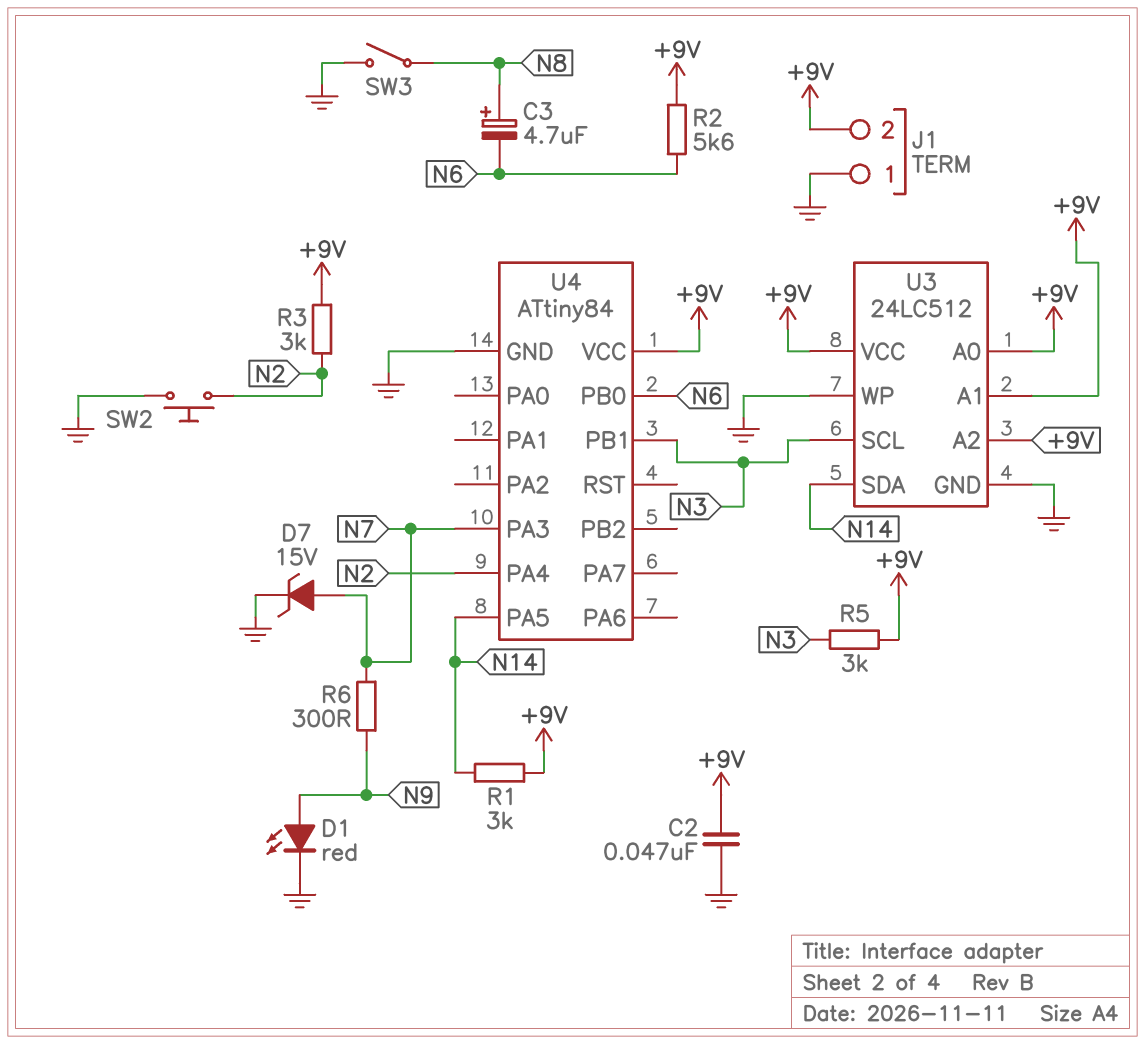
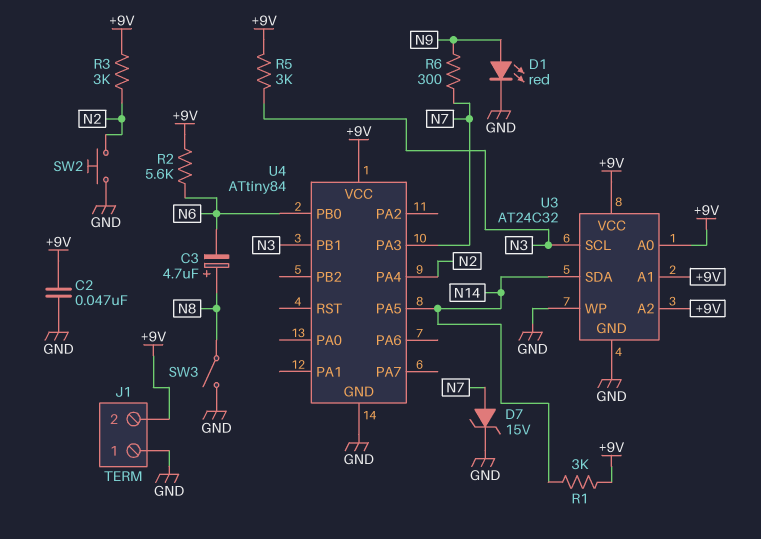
U3: 24LC512 -> AT24C32

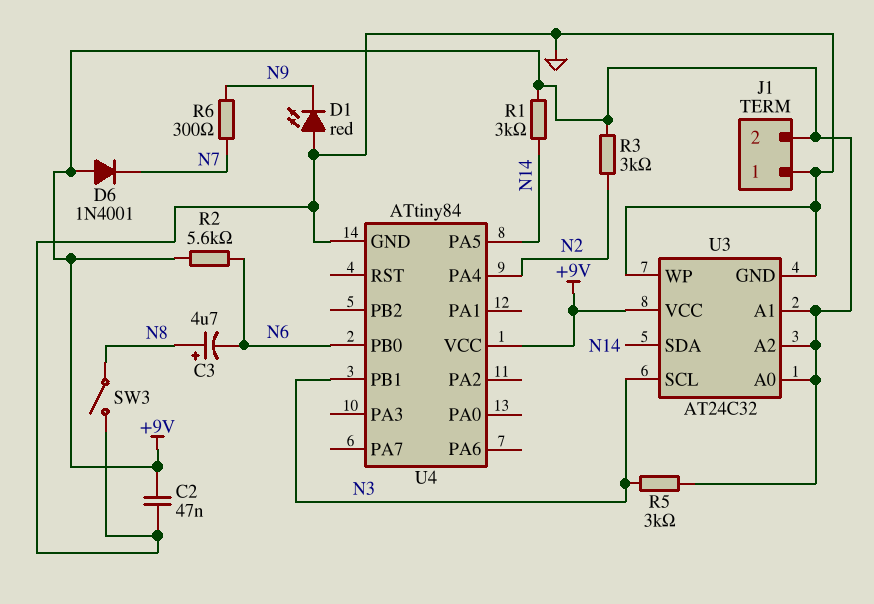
D1: LED red (A N9, K GND) -> LED red (A GND, K N9)
D6: none -> diode 1N4001 (A +9V, K N7)
D7: zener 15V (A N7, K GND) -> none
SW2: button (GND, N2) -> none
U4 pin PA3: N7 -> none

